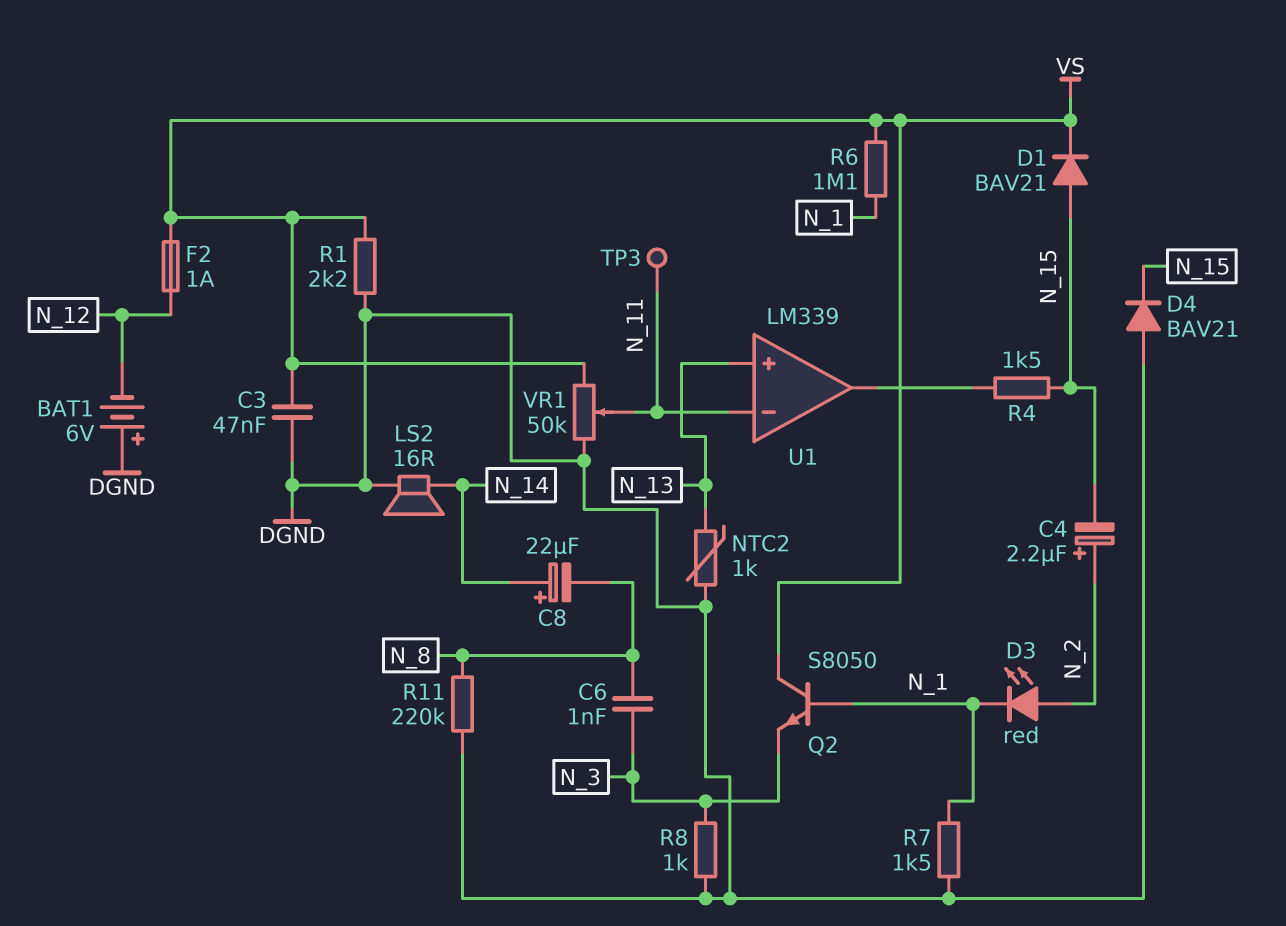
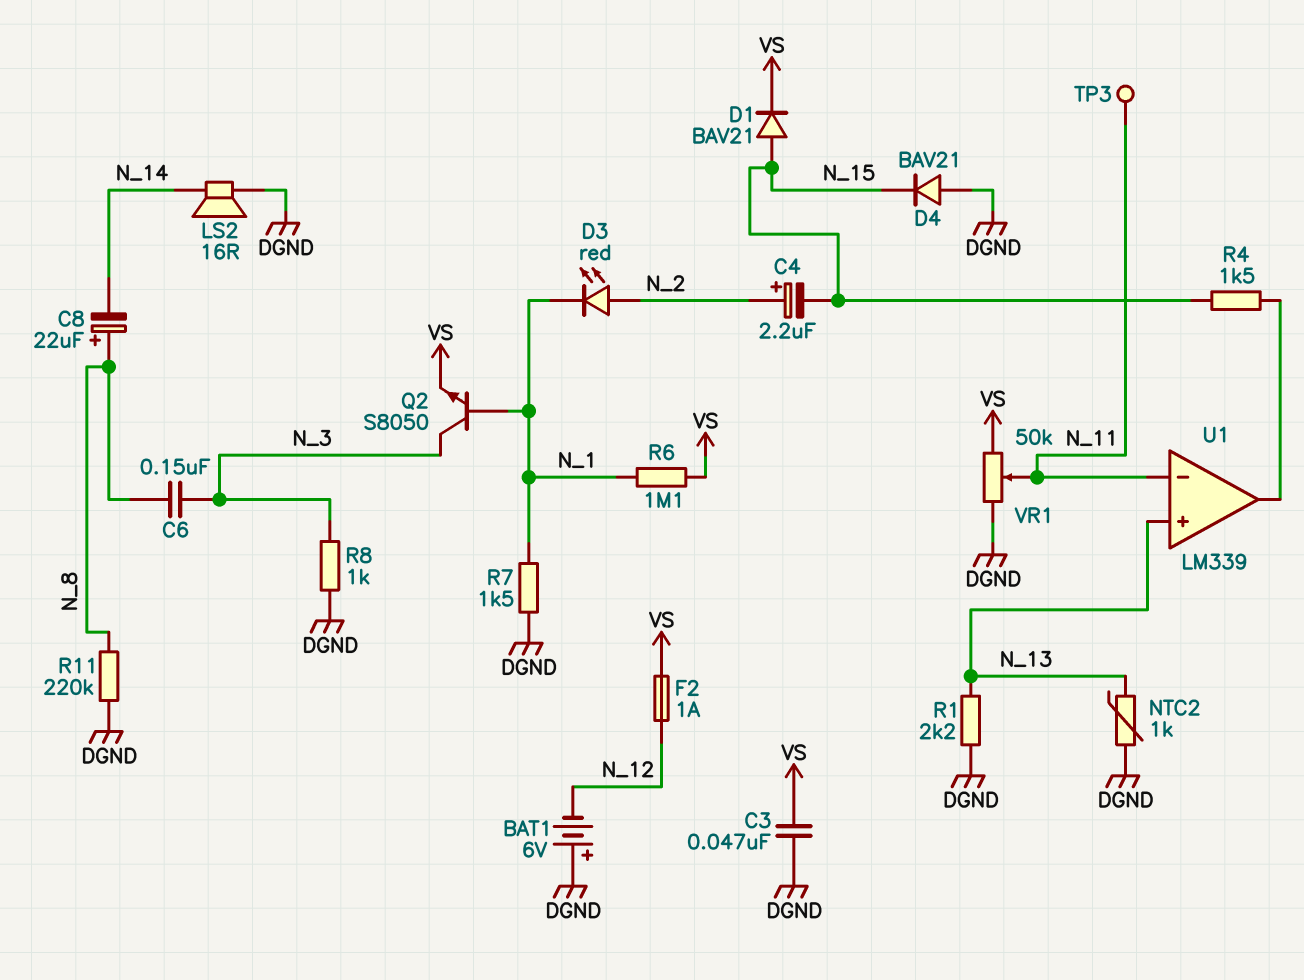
C6: 1nF (N_3, N_8) -> 150nF (N_3, N_8)
C8: 22uF (plus N_14, minus N_8) -> 22uF (plus N_8, minus N_14)
Q2: NPN S8050 (B N_1, C VS, E N_3) -> NPN S8050 (B N_1, C N_3, E VS)
R1: 2.2k (DGND, VS) -> 2.2k (DGND, N_13)

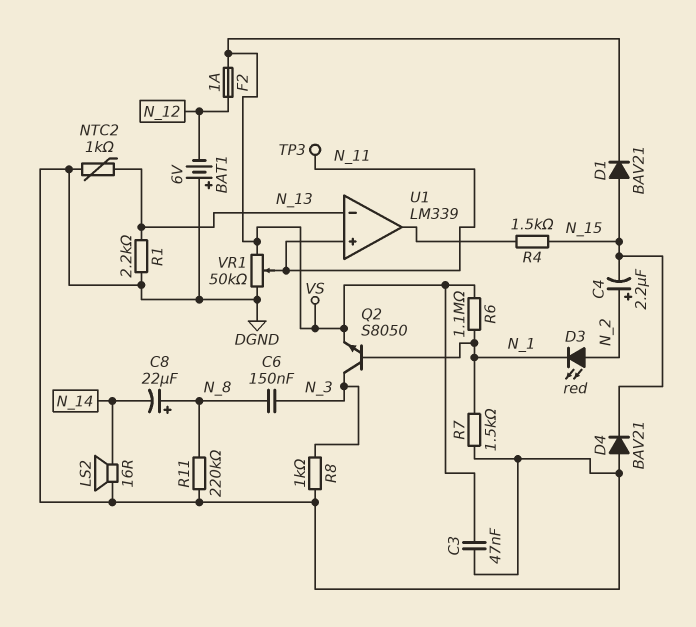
U1 pin in+: N_13 -> N_11
U1 pin in-: N_11 -> N_13

